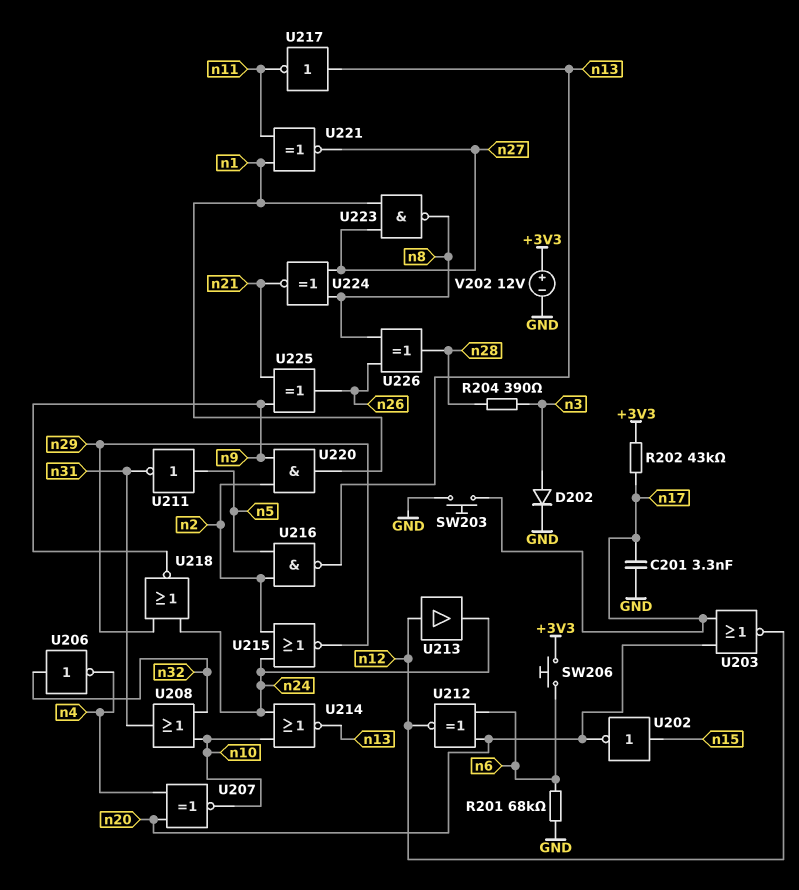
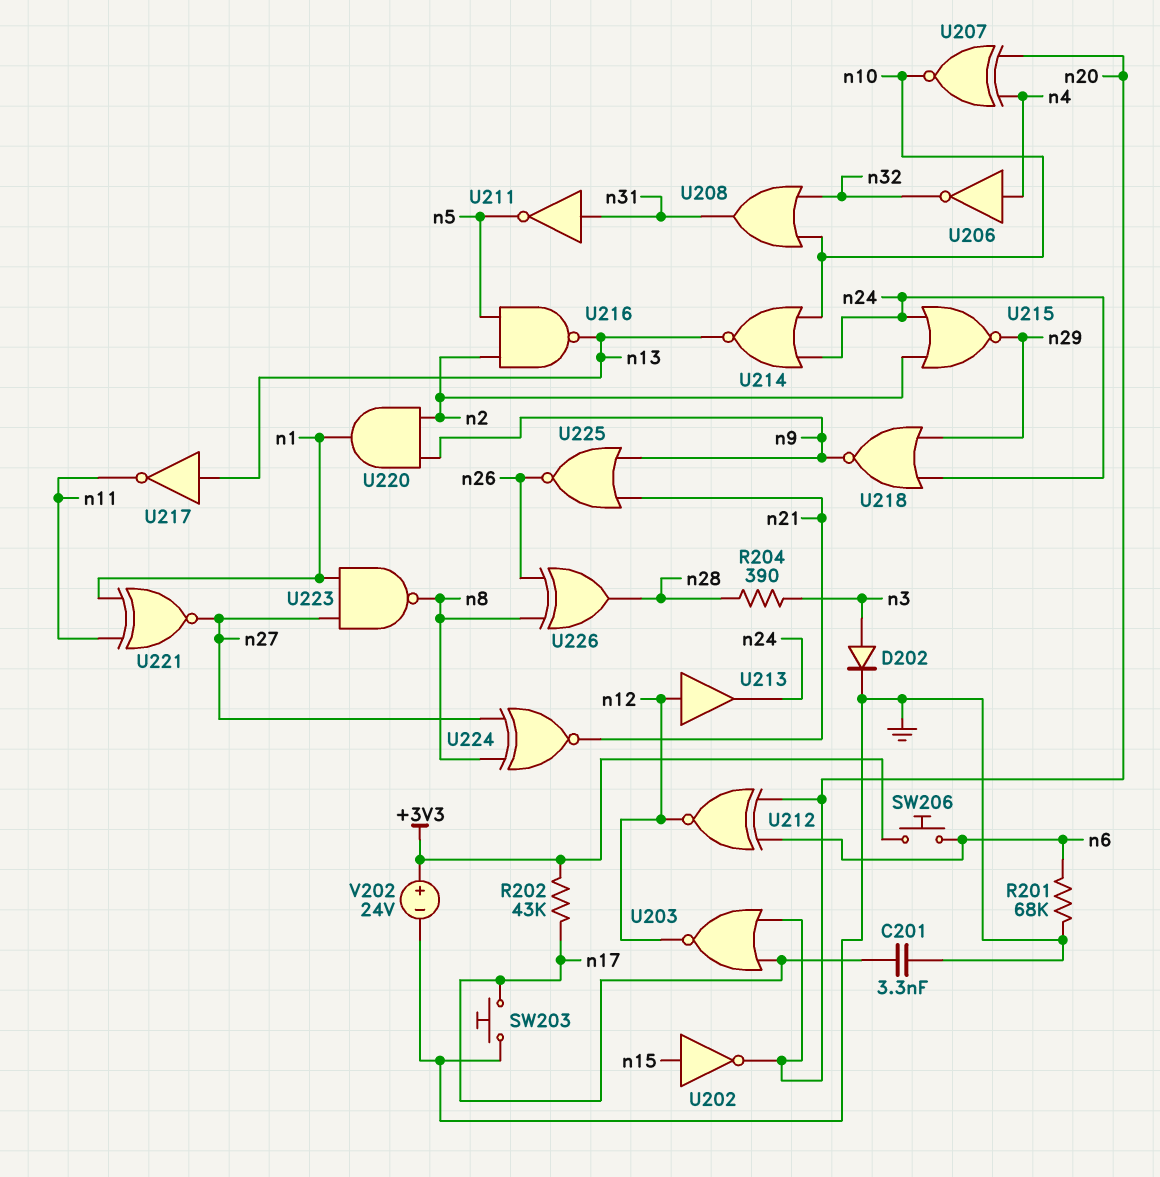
U206: NOT (in n32, out n4) -> NOT (in n4, out n32)
U211: NOT (in n5, out n31) -> NOT (in n31, out n5)
U225: XOR (in n9, in n21, out n26) -> NOR (in n9, in n21, out n26)
V202: 12V (plus +3V3, minus GND) -> 24V (plus +3V3, minus GND)

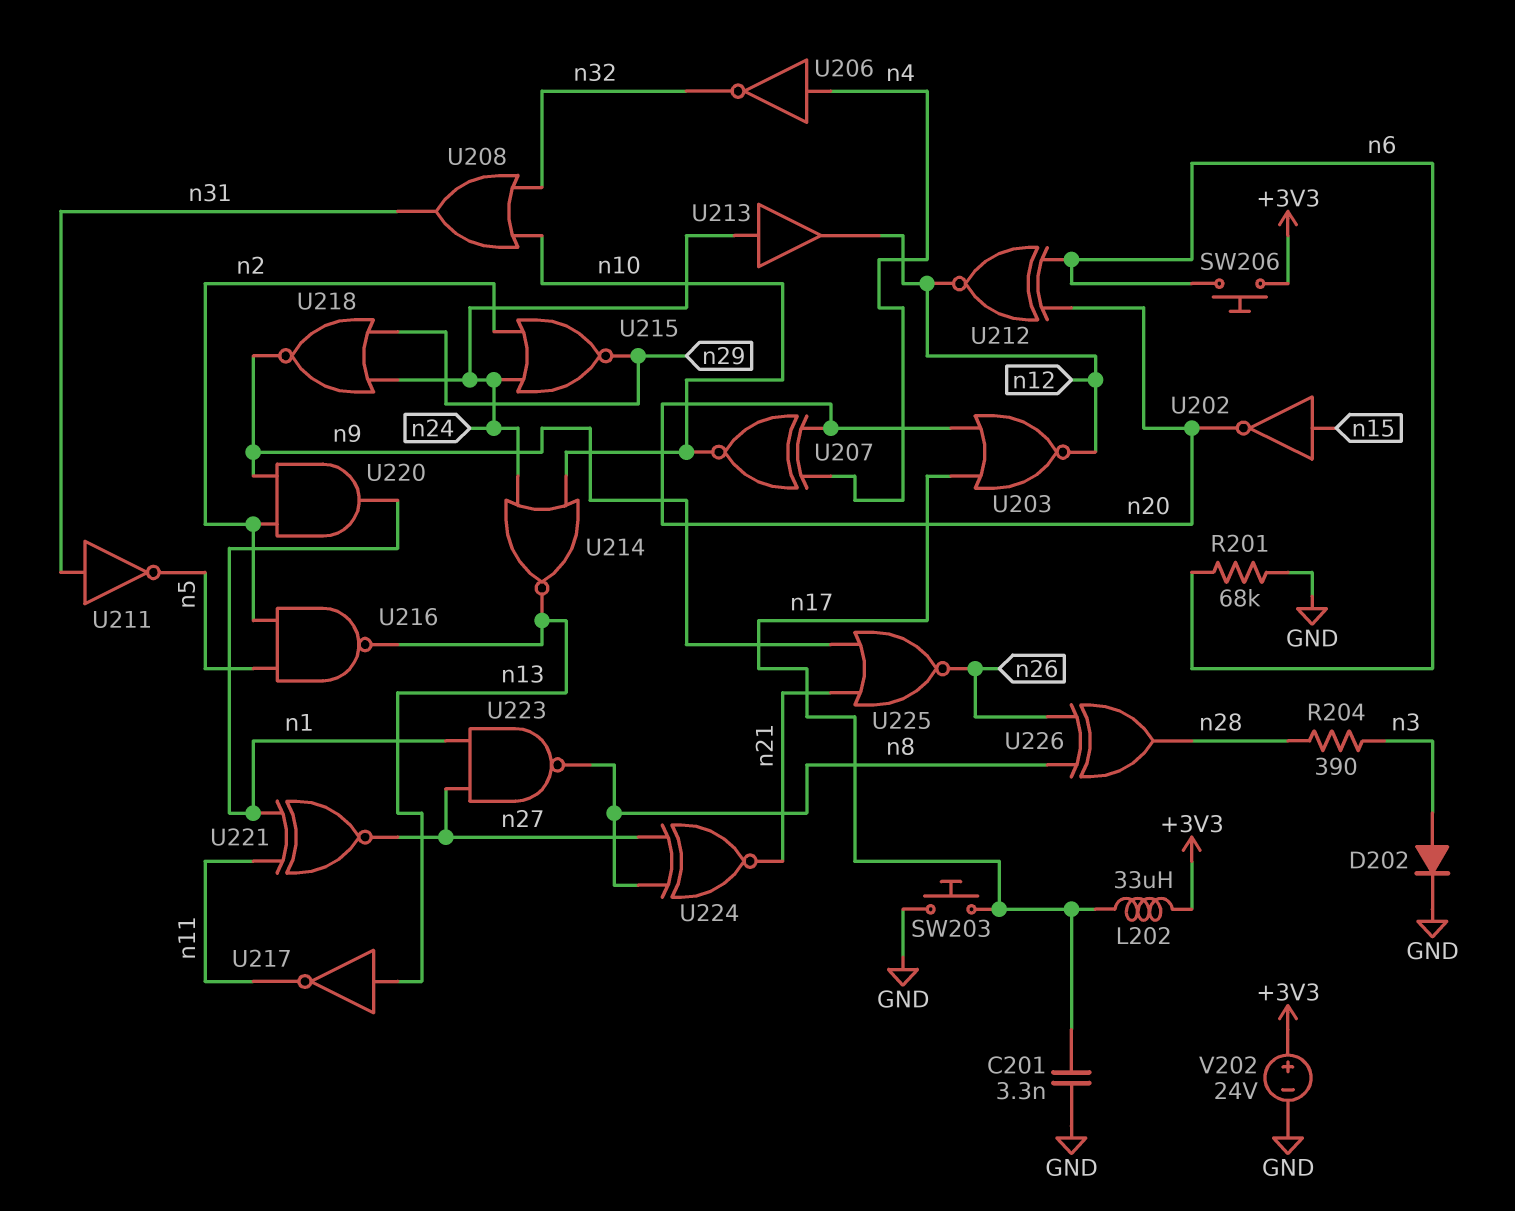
L202: none -> 33uH (+3V3, n17)
R202: 43k (+3V3, n17) -> none
U213: buffer (in n12, out n24) -> buffer (in n24, out n12)

